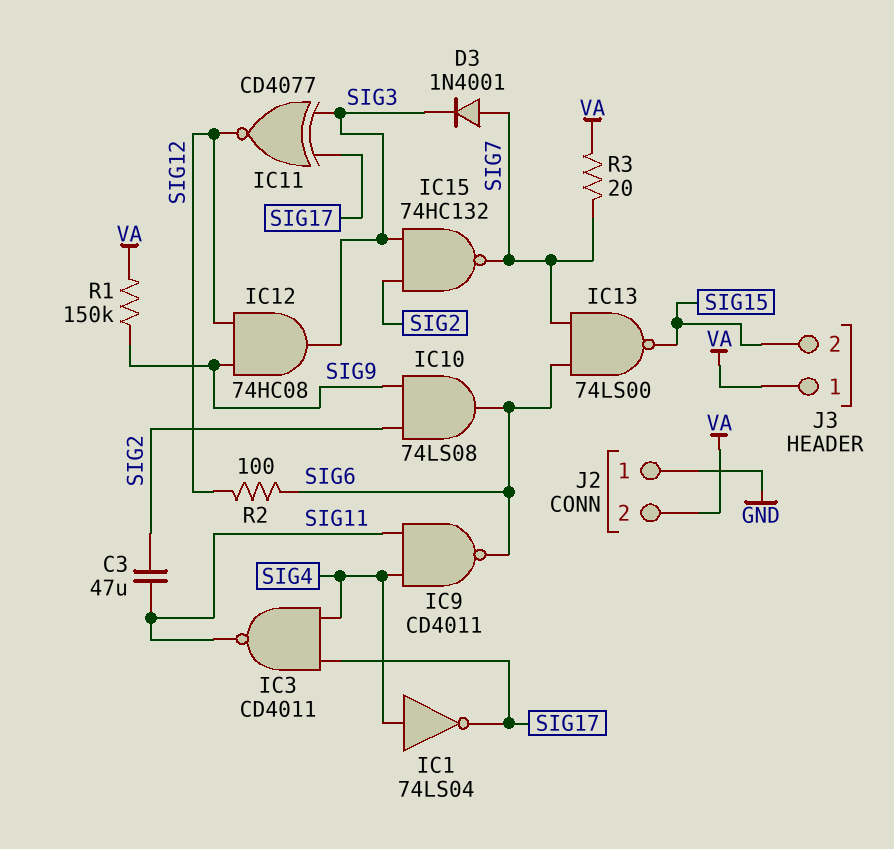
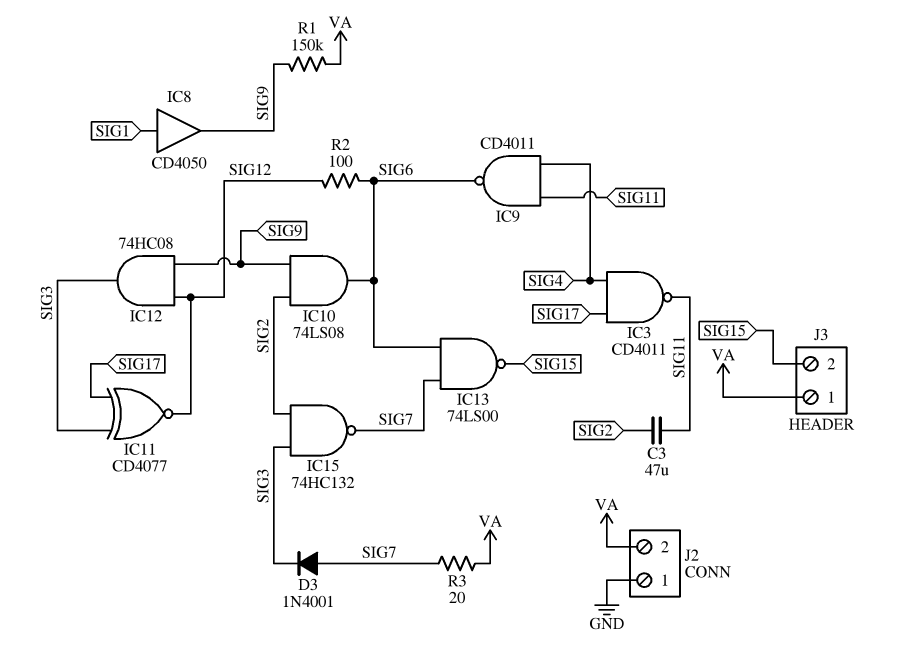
IC1: NOT 74LS04 (in SIG4, out SIG17) -> none
IC8: none -> buffer CD4050 (in SIG1, out SIG9)

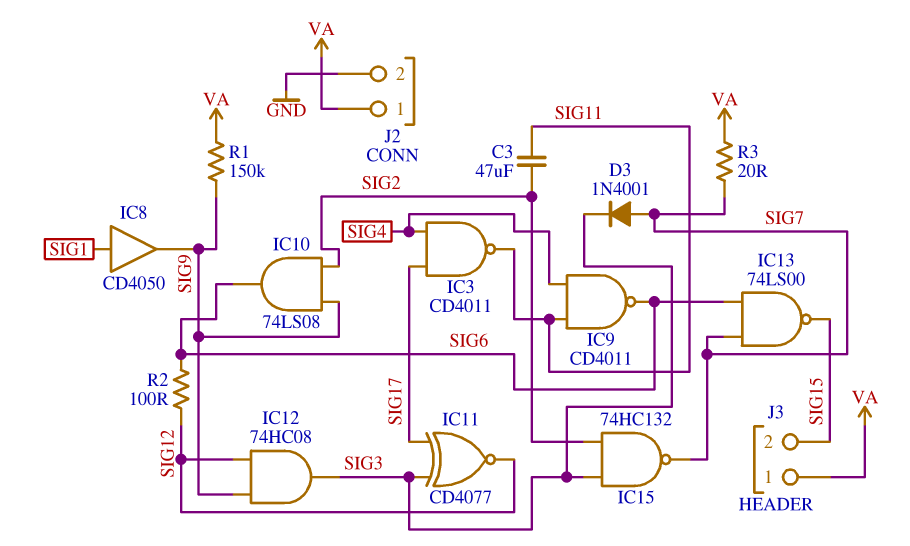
J2 pin 1: GND -> VA
J2 pin 2: VA -> GND

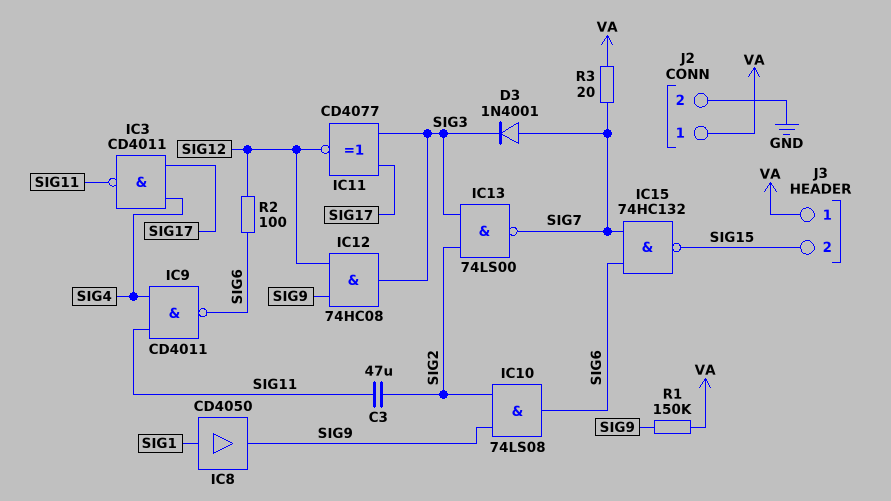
IC13: NAND 74LS00 (in SIG6, in SIG7, out SIG15) -> NAND 74LS00 (in SIG2, in SIG3, out SIG7)
IC15: NAND 74HC132 (in SIG2, in SIG3, out SIG7) -> NAND 74HC132 (in SIG6, in SIG7, out SIG15)

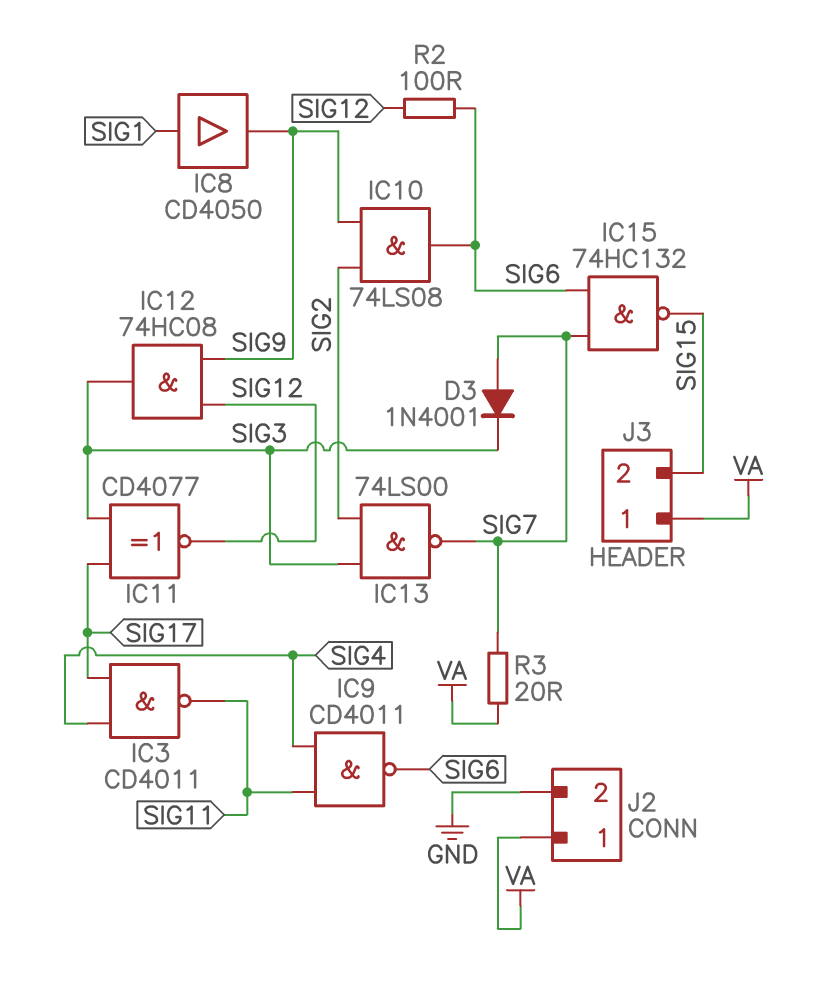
C3: 47uF (SIG2, SIG11) -> none
R1: 150k (SIG9, VA) -> none

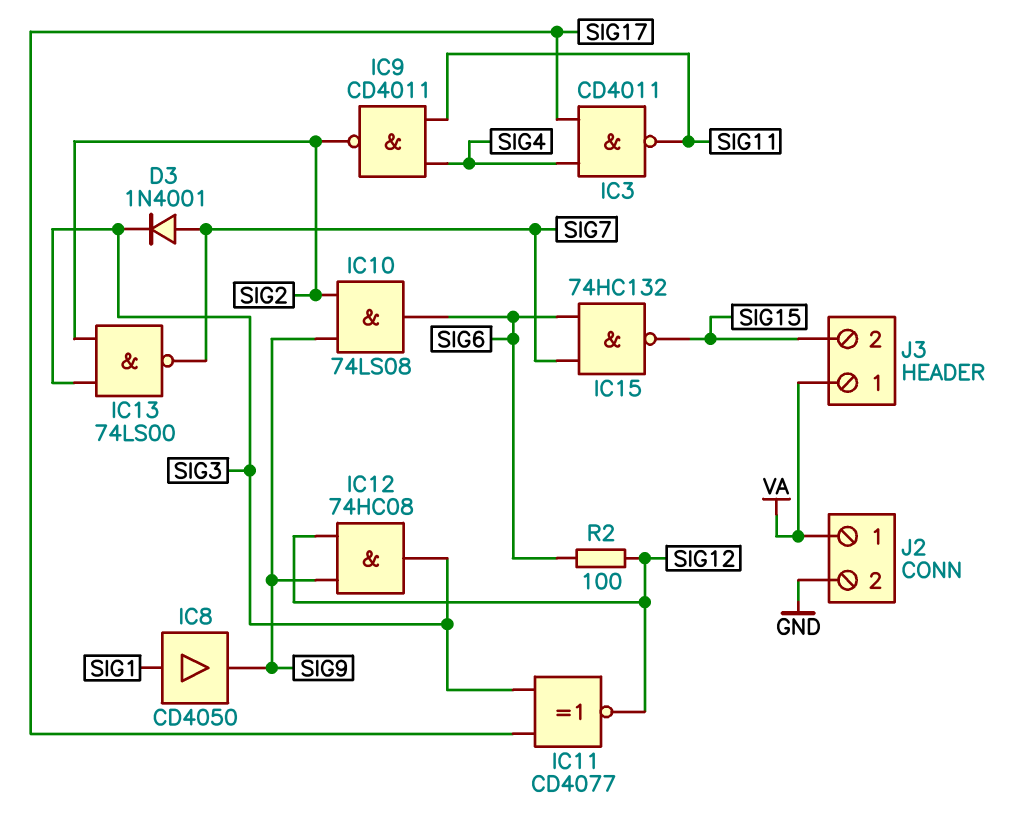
IC9: NAND CD4011 (in SIG4, in SIG11, out SIG6) -> NAND CD4011 (in SIG4, in SIG11, out SIG2)
R3: 20 (SIG7, VA) -> none

